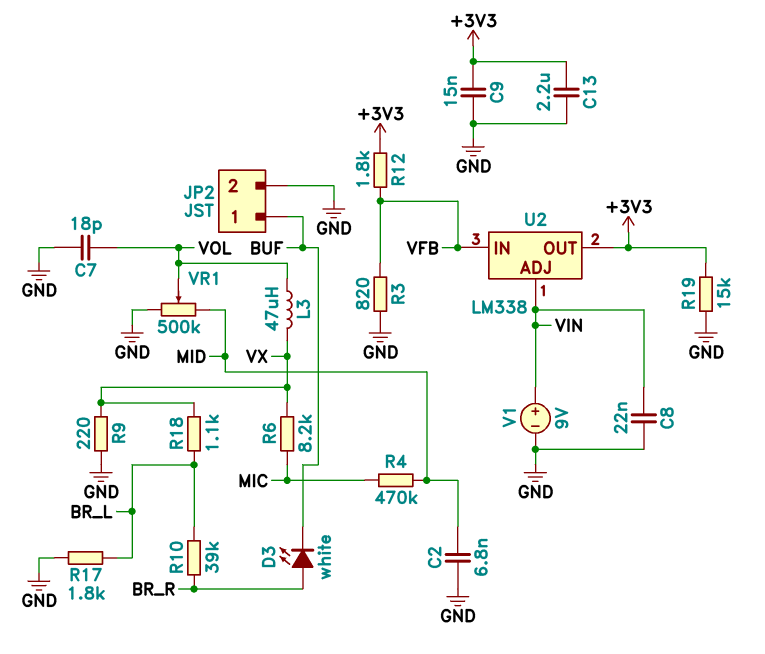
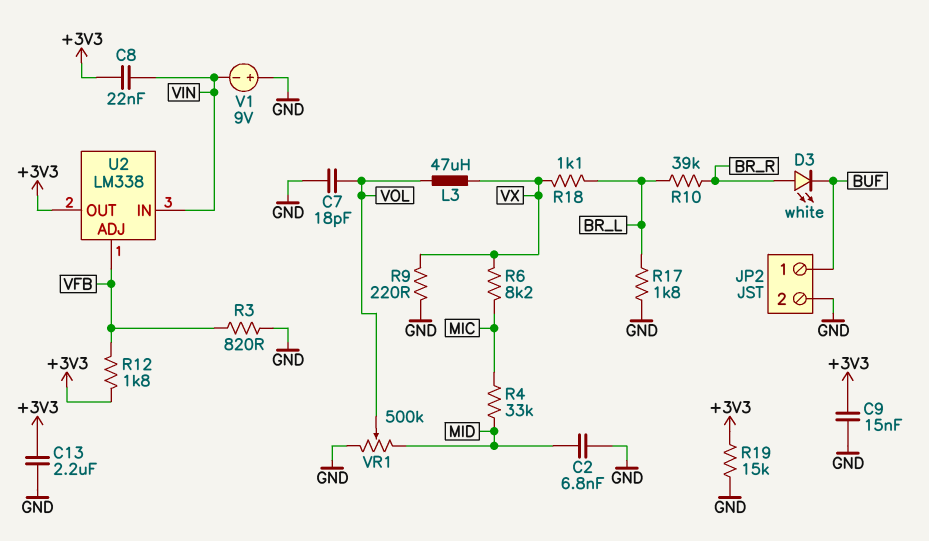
C8: 22nF (GND, VIN) -> 22nF (+3V3, VIN)
R4: 470k (MIC, MID) -> 33k (MIC, MID)
U2 pin ADJ: VIN -> VFB
U2 pin IN: VFB -> VIN
V1: 9V (plus VIN, minus GND) -> 9V (plus GND, minus VIN)

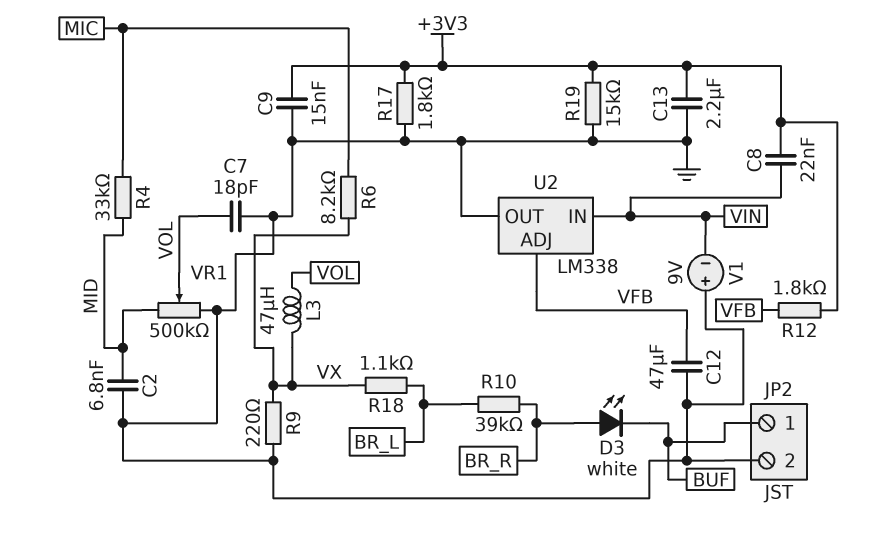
C12: none -> 47uF (GND, VFB)
R3: 820 (GND, VFB) -> none
R17: 1.8k (BR_L, GND) -> 1.8k (+3V3, GND)
U2 pin OUT: +3V3 -> GND

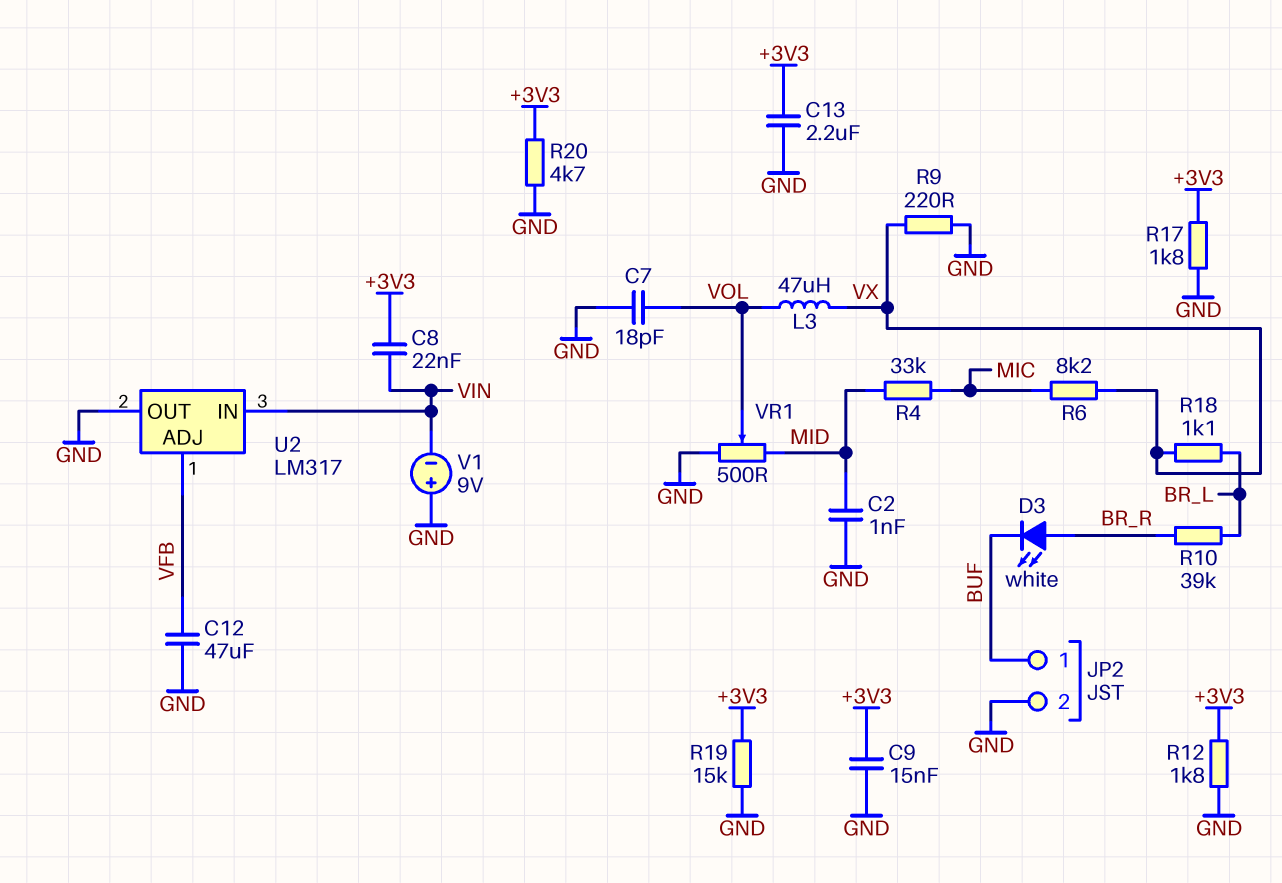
C2: 6.8nF (GND, MID) -> 1nF (GND, MID)
R12: 1.8k (+3V3, VFB) -> 1.8k (+3V3, GND)
R20: none -> 4.7k (+3V3, GND)
U2: LM338 -> LM317
VR1: 500k (GND, MID, wiper VOL) -> 500 (GND, MID, wiper VOL)

